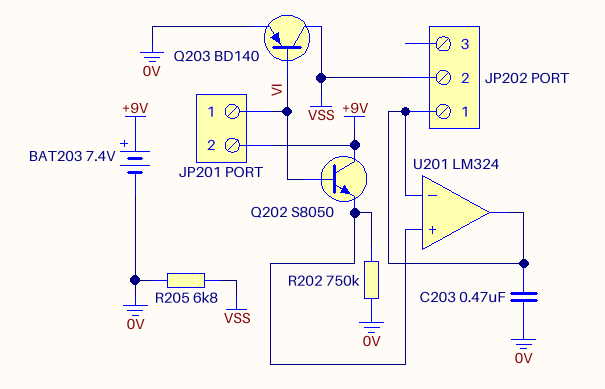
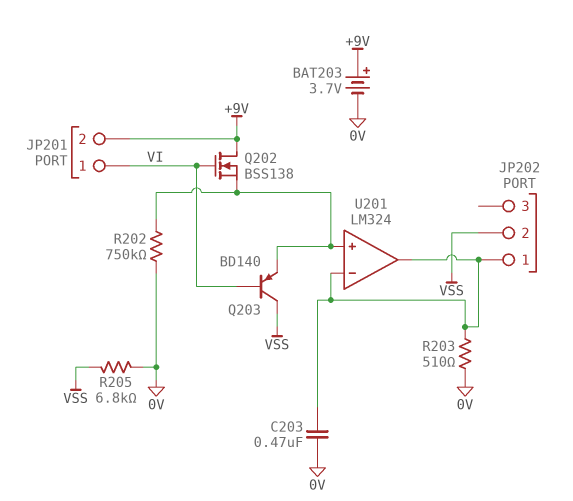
BAT203: 7.4V (plus +9V, minus 0V) -> 3.7V (plus +9V, minus 0V)
Q202: NPN S8050 (B VI, C +9V, E U201/in+) -> NMOS BSS138 (G VI, D +9V, S U201/in+)
Q203: PNP BD140 (B VI, C VSS, E 0V) -> PNP BD140 (B VI, C VSS, E U201/in+)
R203: none -> 510 (0V, JP202/1)

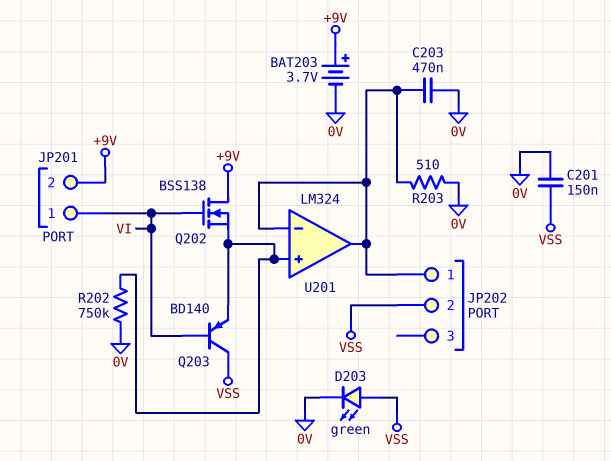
C201: none -> 150nF (0V, VSS)
D203: none -> LED green (A VSS, K 0V)
R205: 6.8k (0V, VSS) -> none

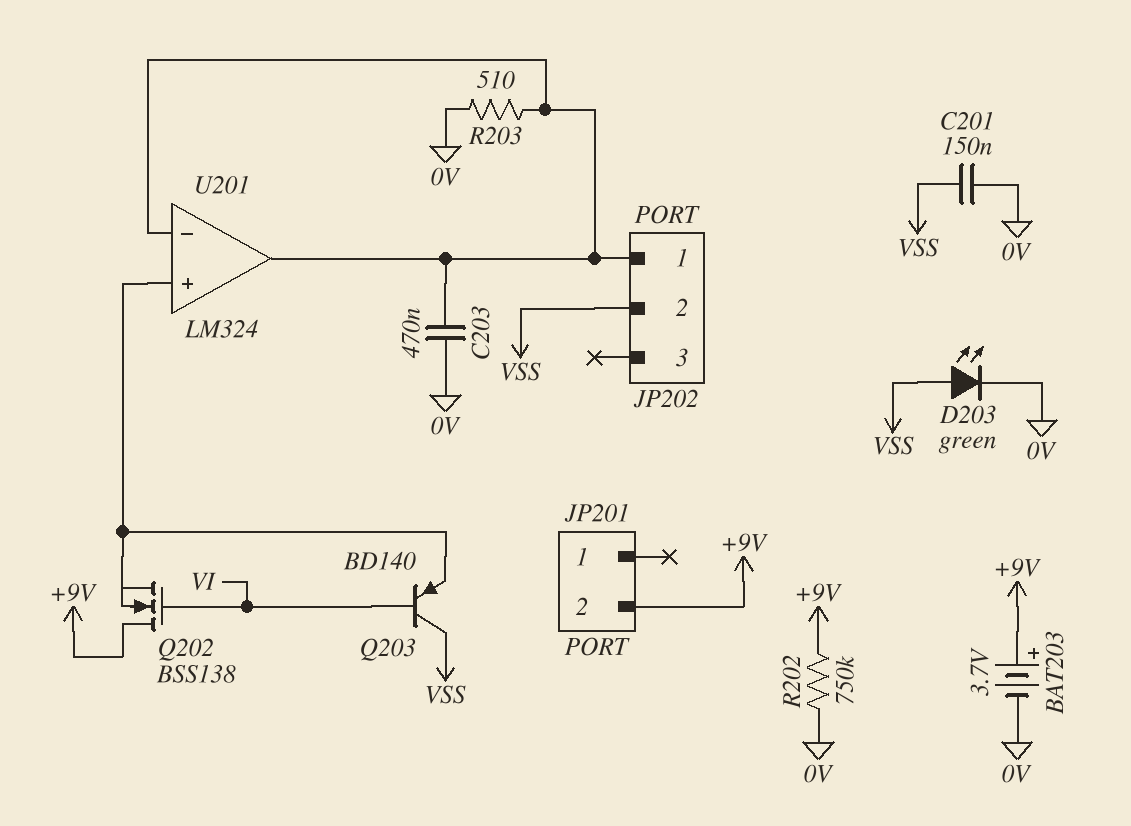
JP201 pin 1: VI -> none
R202: 750k (0V, U201/in+) -> 750k (+9V, 0V)

